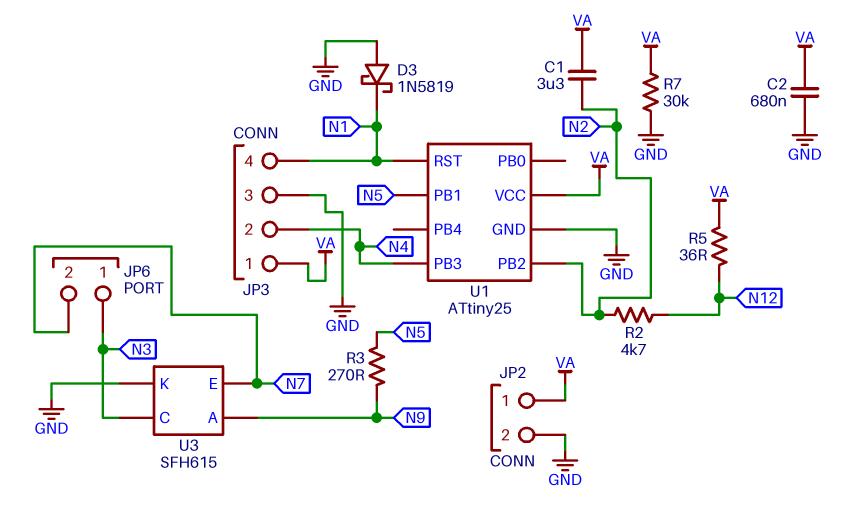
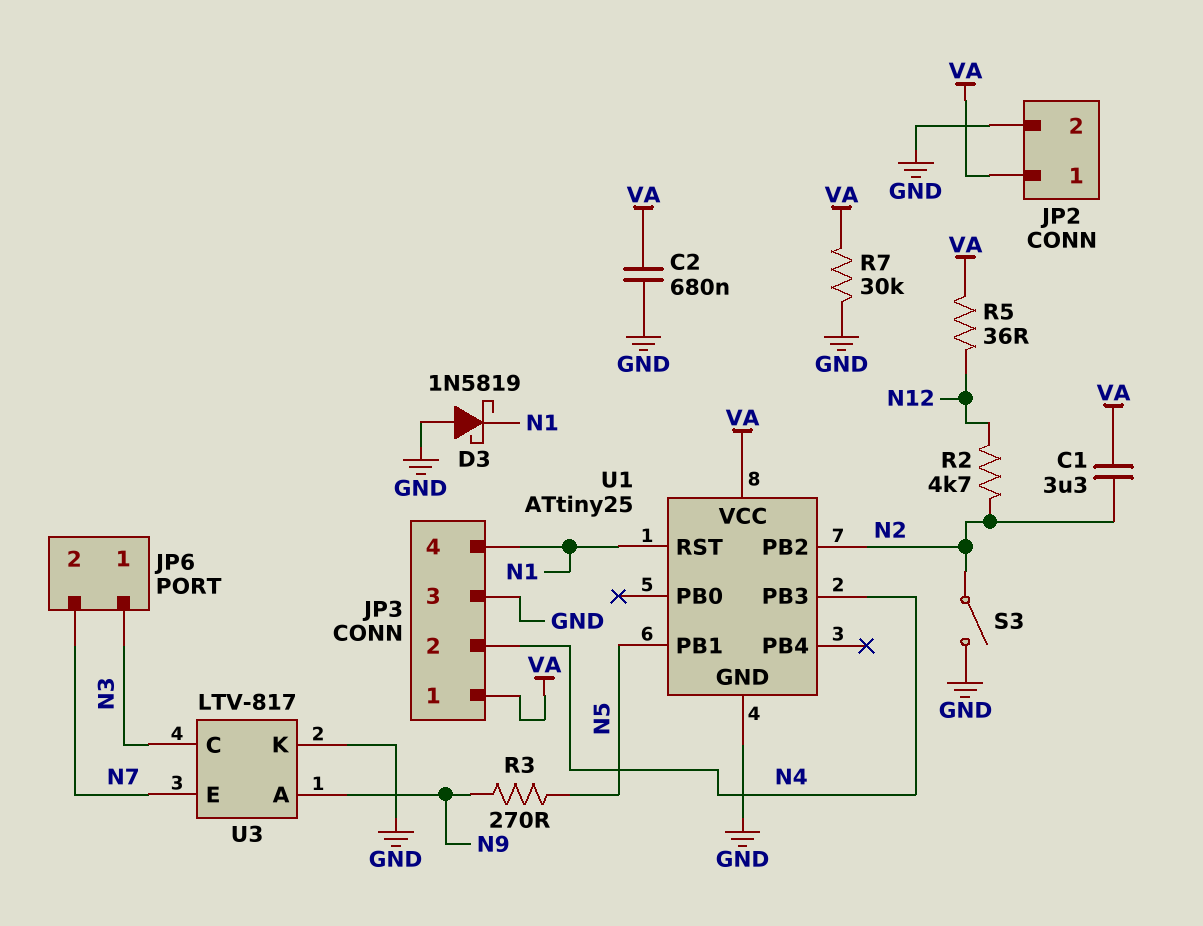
S3: none -> switch (GND, N2)
U3: SFH615 -> LTV-817

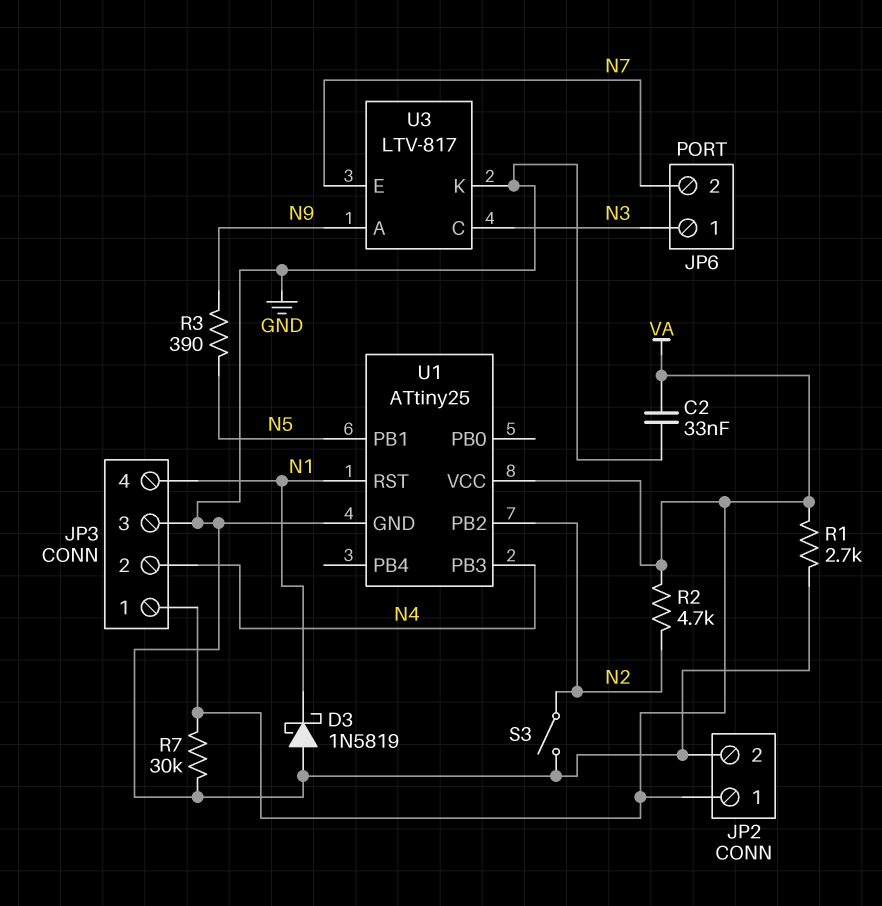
C1: 3.3uF (N2, VA) -> none
C2: 680nF (GND, VA) -> 33nF (GND, VA)
R1: none -> 2.7k (GND, VA)
R2: 4.7k (N2, N12) -> 4.7k (N2, VA)
R3: 270 (N5, N9) -> 390 (N5, N9)
R5: 36 (N12, VA) -> none

